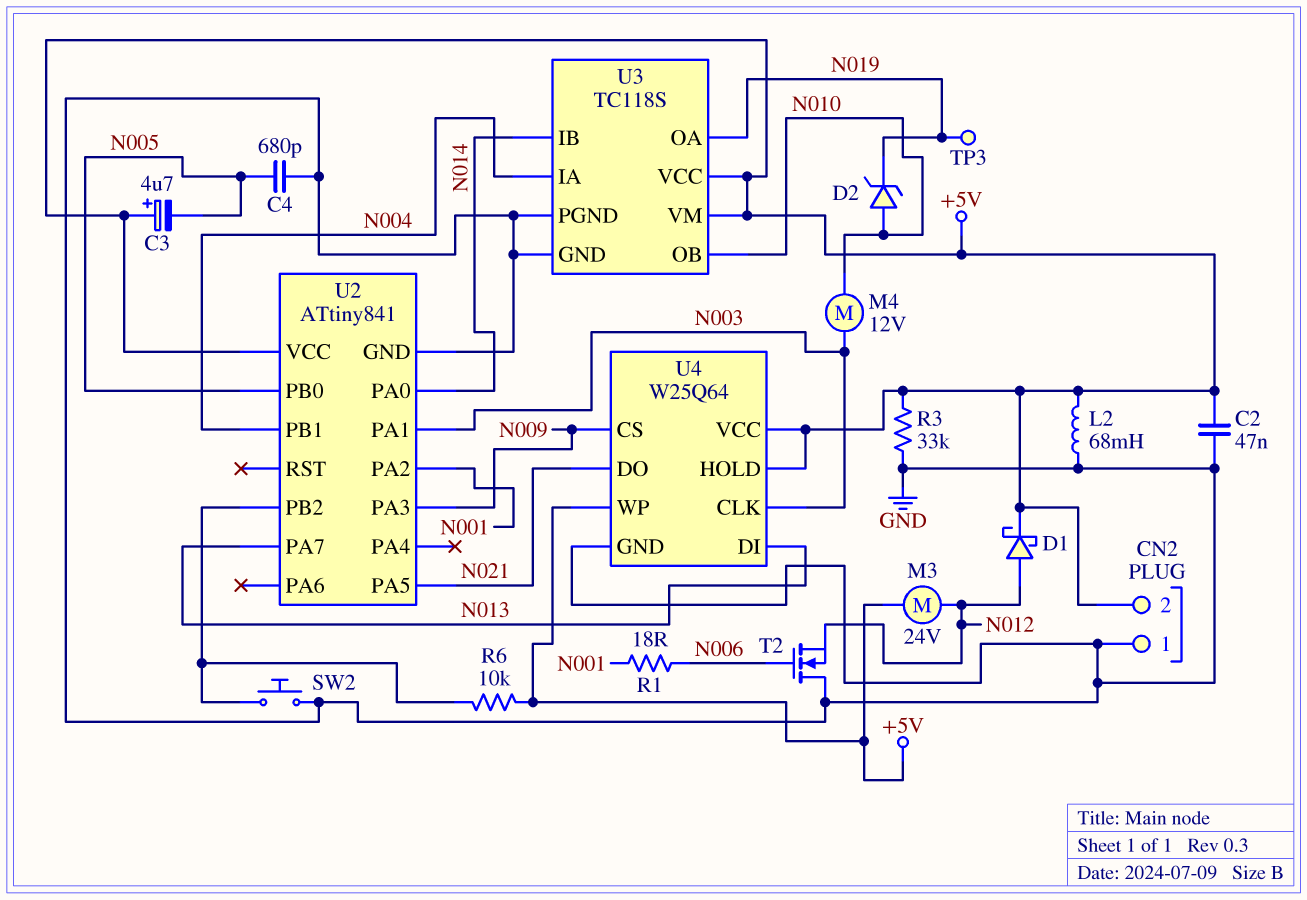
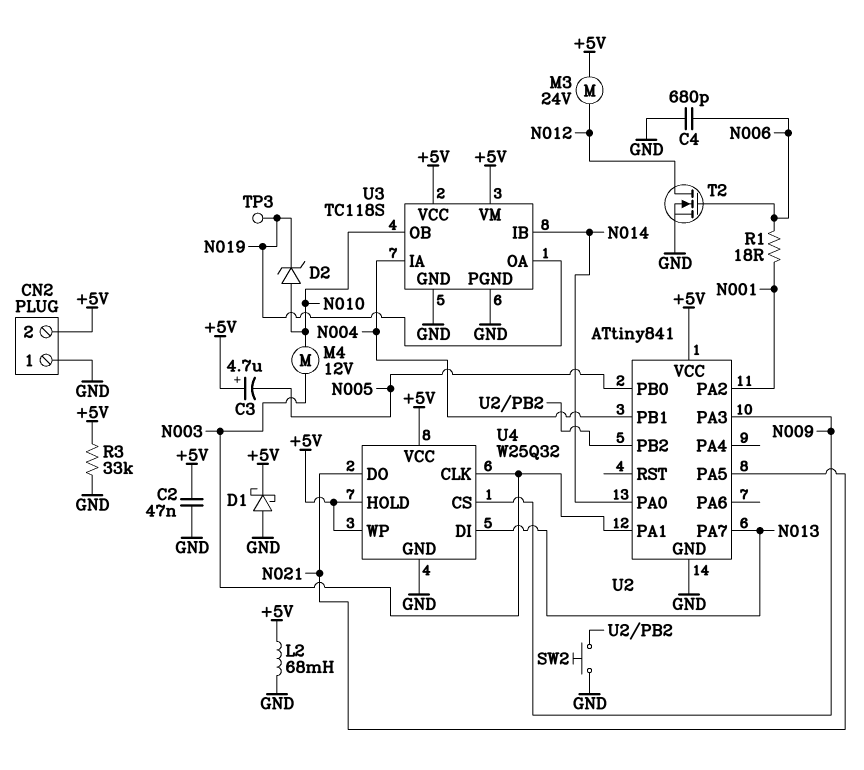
C4: 680pF (GND, N005) -> 680pF (GND, N006)
D1: schottky (A N012, K +5V) -> schottky (A GND, K +5V)
R6: 10k (+5V, U2/PB2) -> none
T2: NMOS (G N006, D GND, S N012) -> NMOS (G N006, D N012, S GND)
U4: W25Q64 -> W25Q32

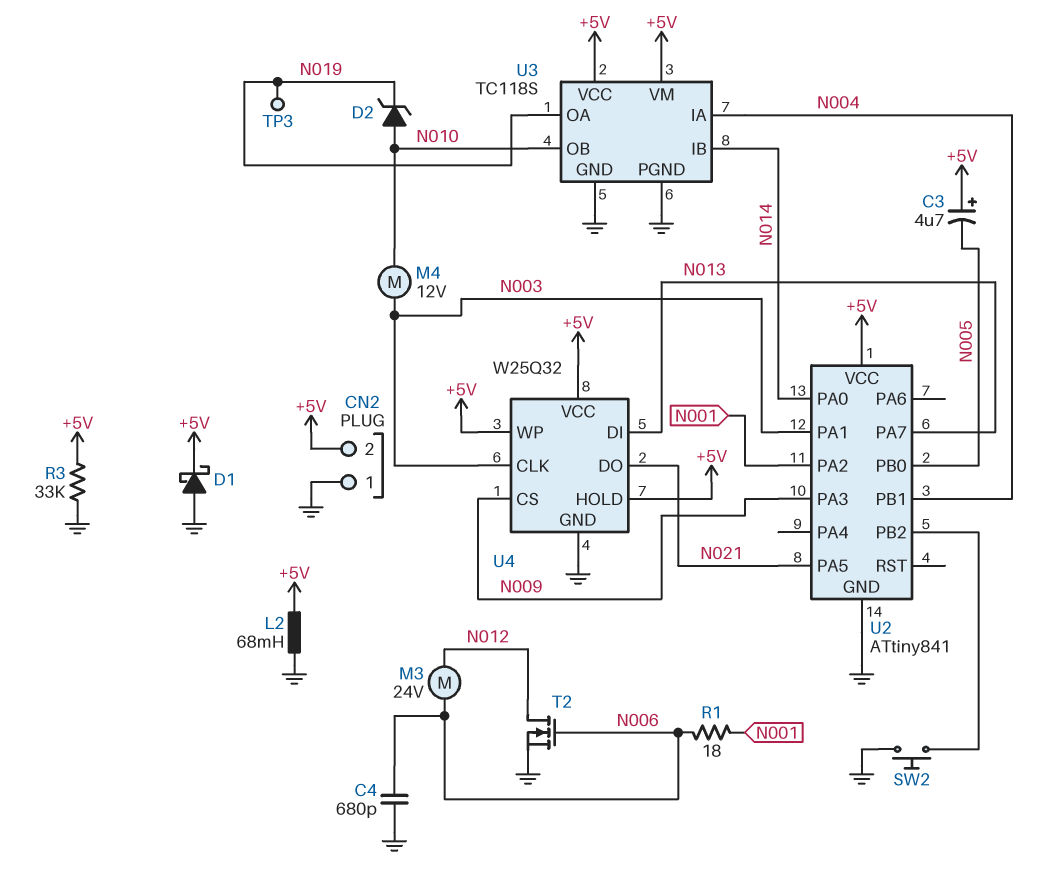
C2: 47nF (+5V, GND) -> none
M3: motor 24V (+5V, N012) -> motor 24V (N006, N012)

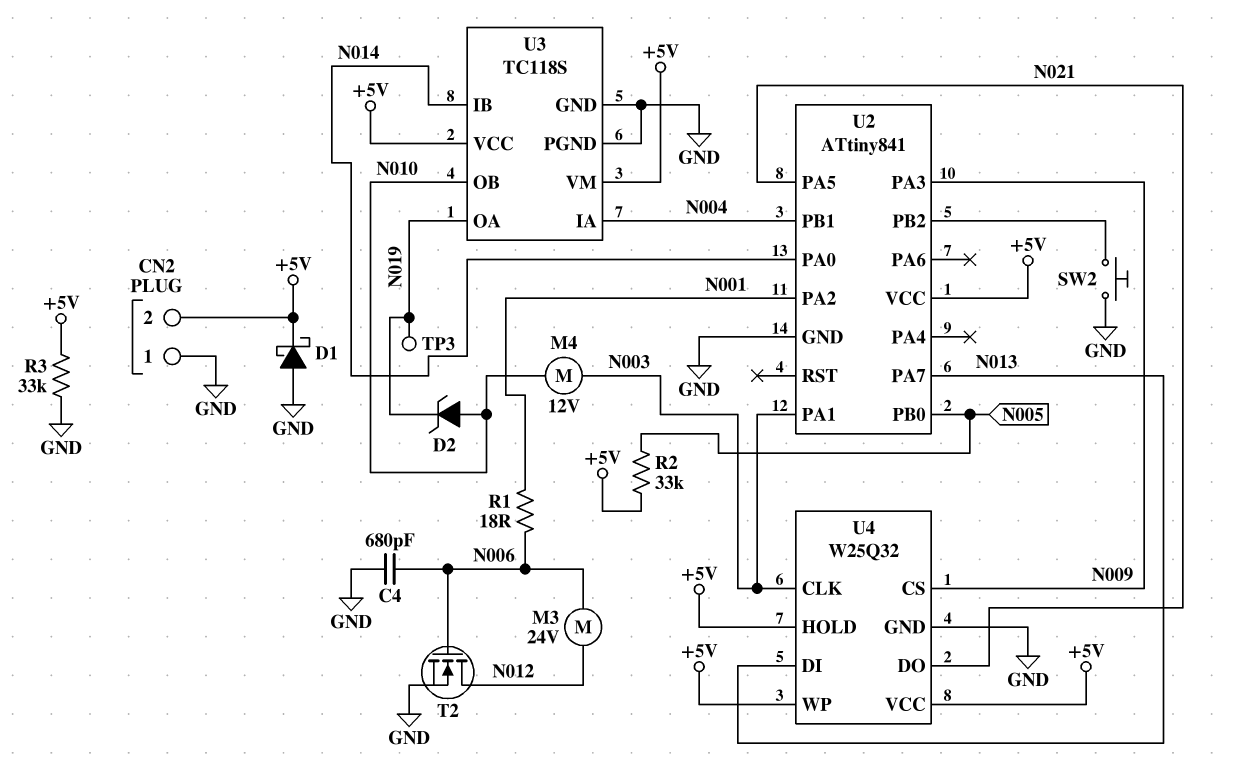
C3: 4.7uF (plus +5V, minus N005) -> none
L2: 68mH (+5V, GND) -> none
R2: none -> 33k (+5V, N005)

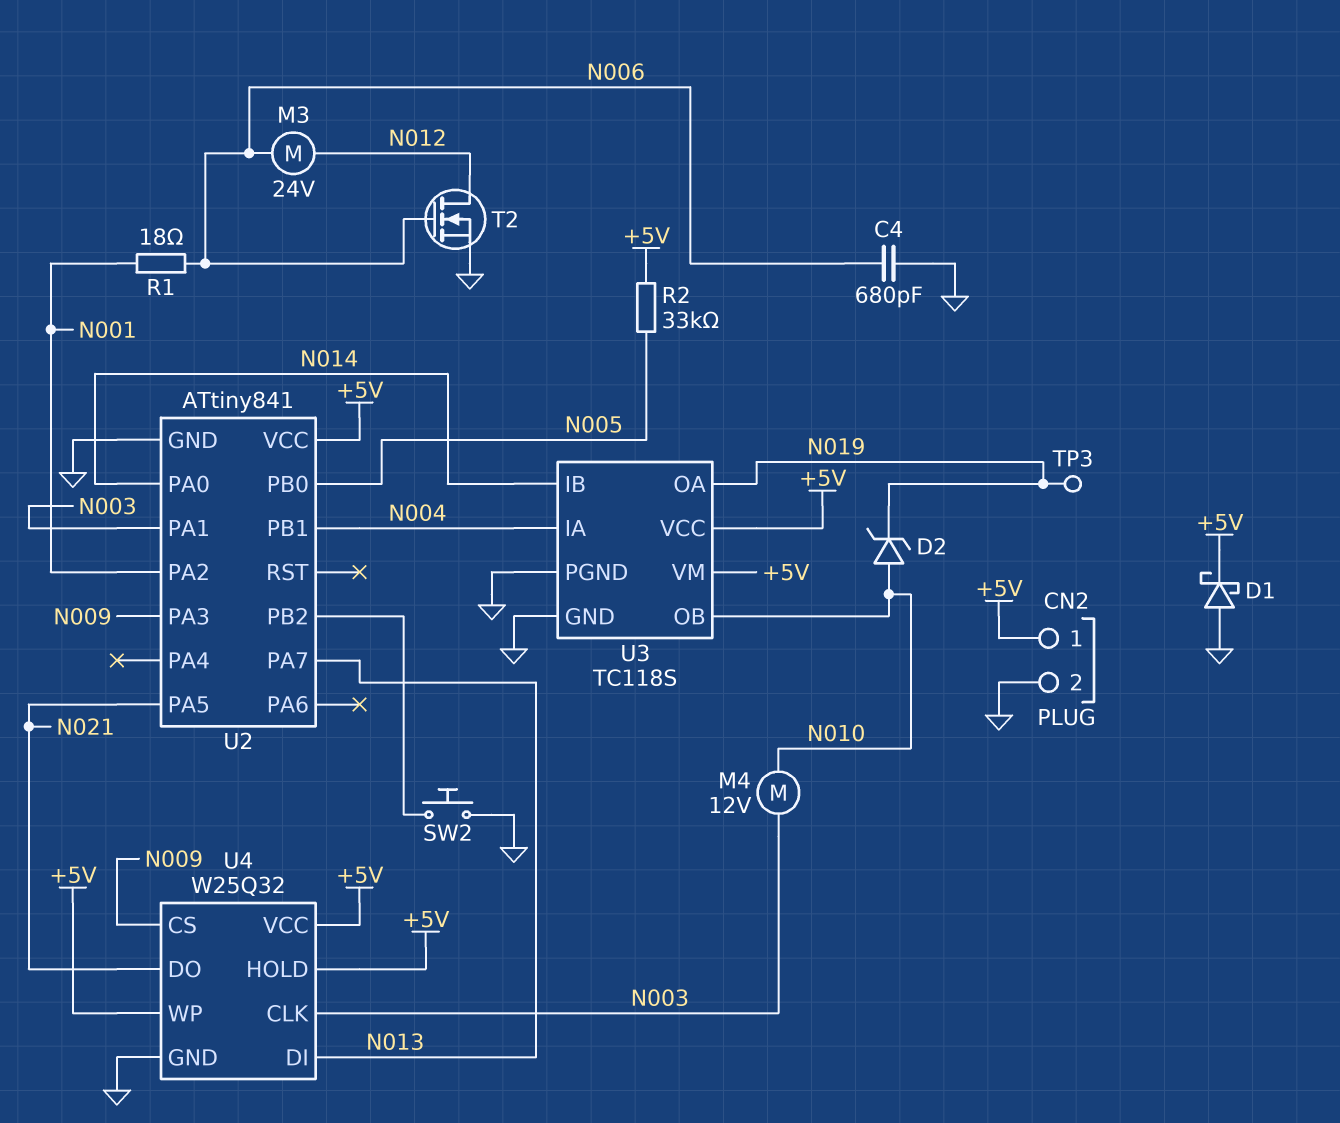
CN2 pin 1: GND -> +5V
CN2 pin 2: +5V -> GND
R3: 33k (+5V, GND) -> none

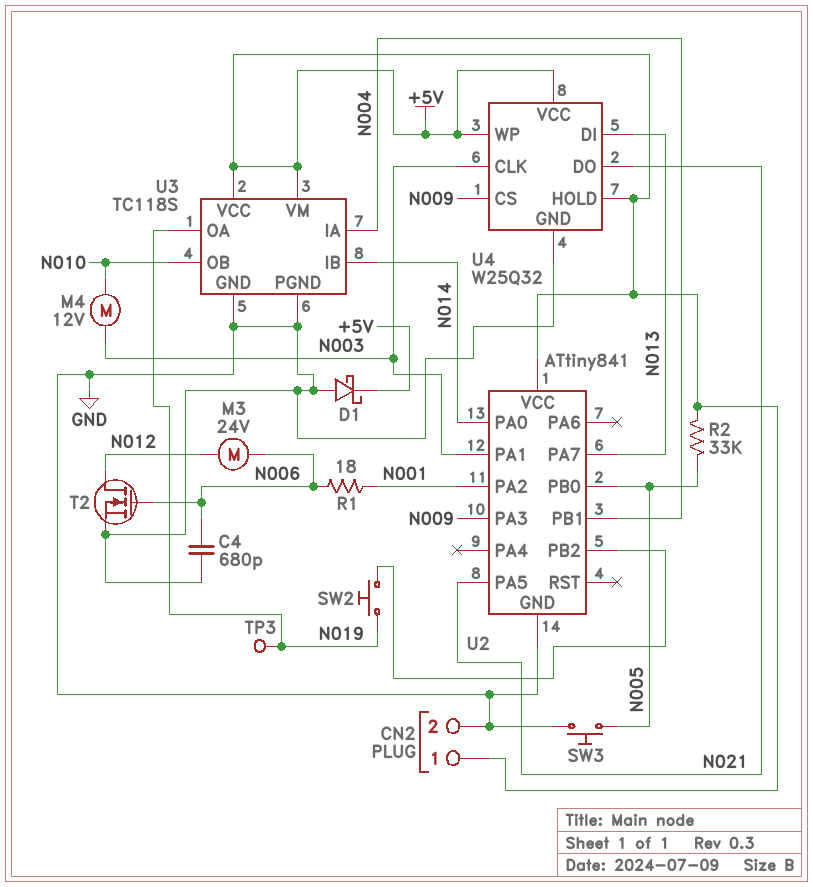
D2: zener (A N010, K N019) -> none
SW2: button (GND, U2/PB2) -> button (N019, U2/PB2)
SW3: none -> button (GND, N005)

